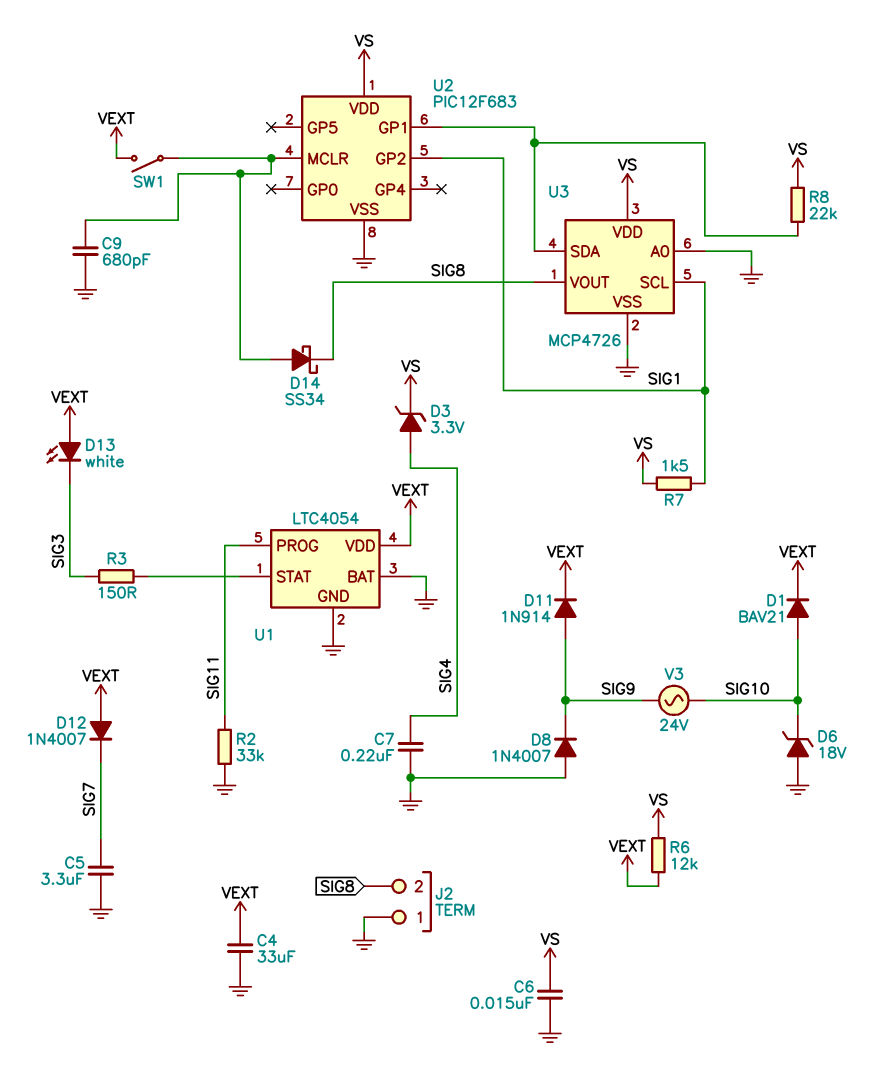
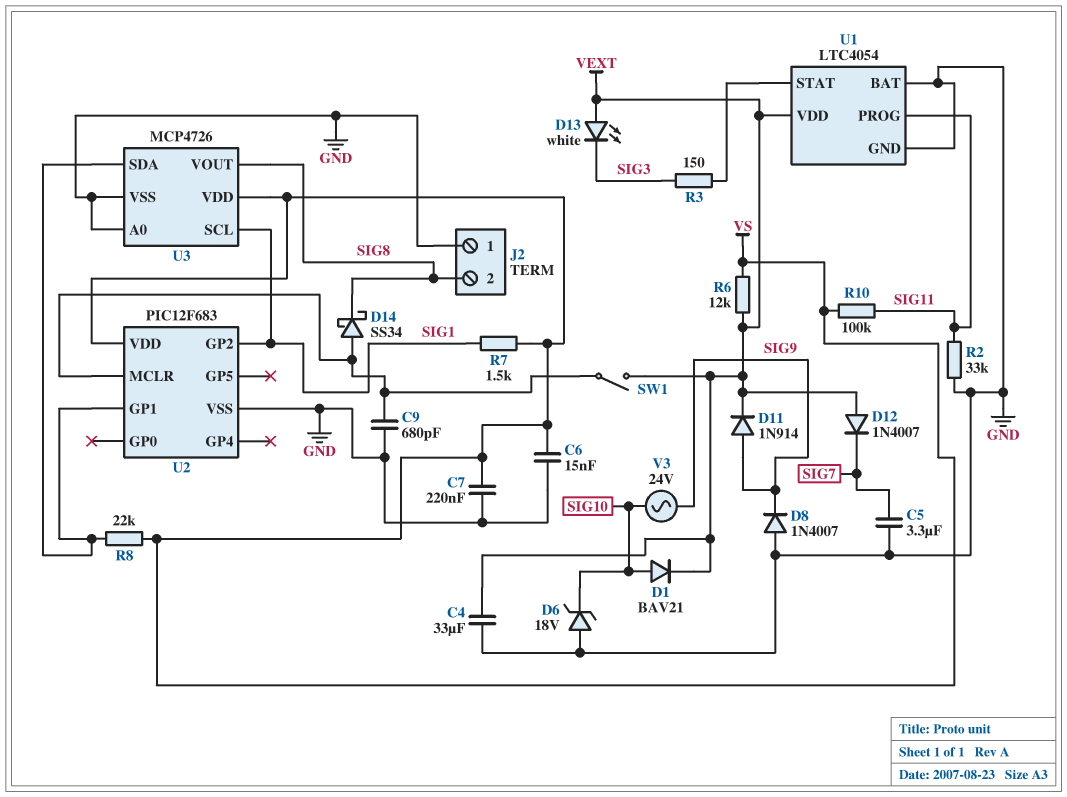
C7: 220nF (GND, SIG4) -> 220nF (GND, VS)
D3: zener 3.3V (A SIG4, K VS) -> none
R10: none -> 100k (SIG11, VS)

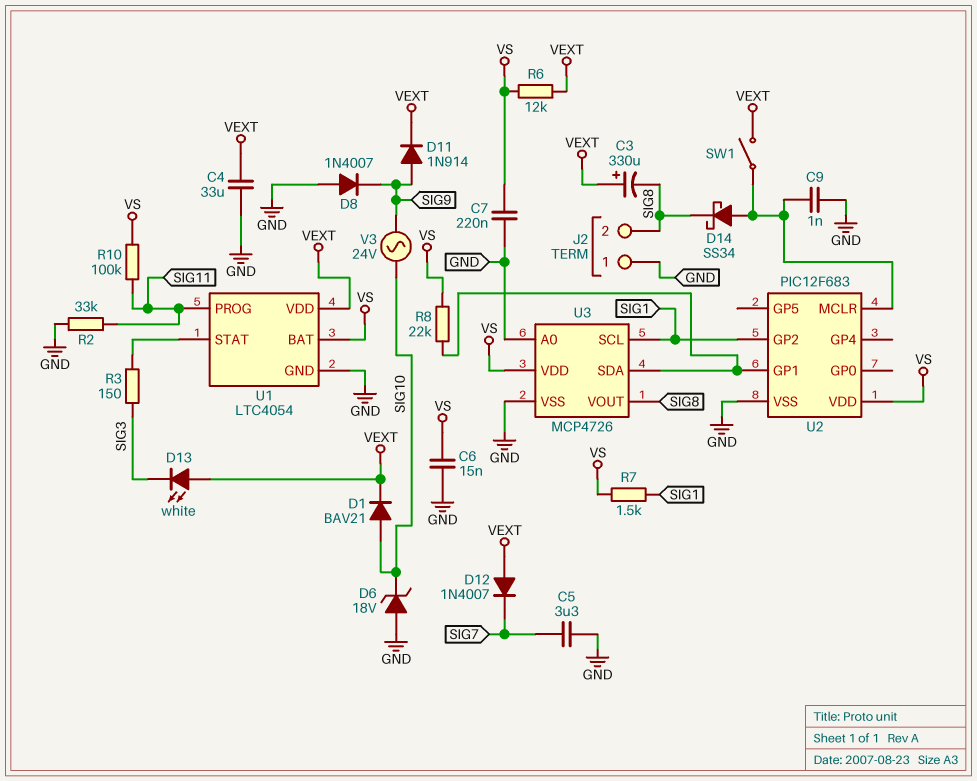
C3: none -> 330uF (plus VEXT, minus SIG8)
C9: 680pF (GND, U2/MCLR) -> 1nF (GND, U2/MCLR)
U1 pin BAT: GND -> VS

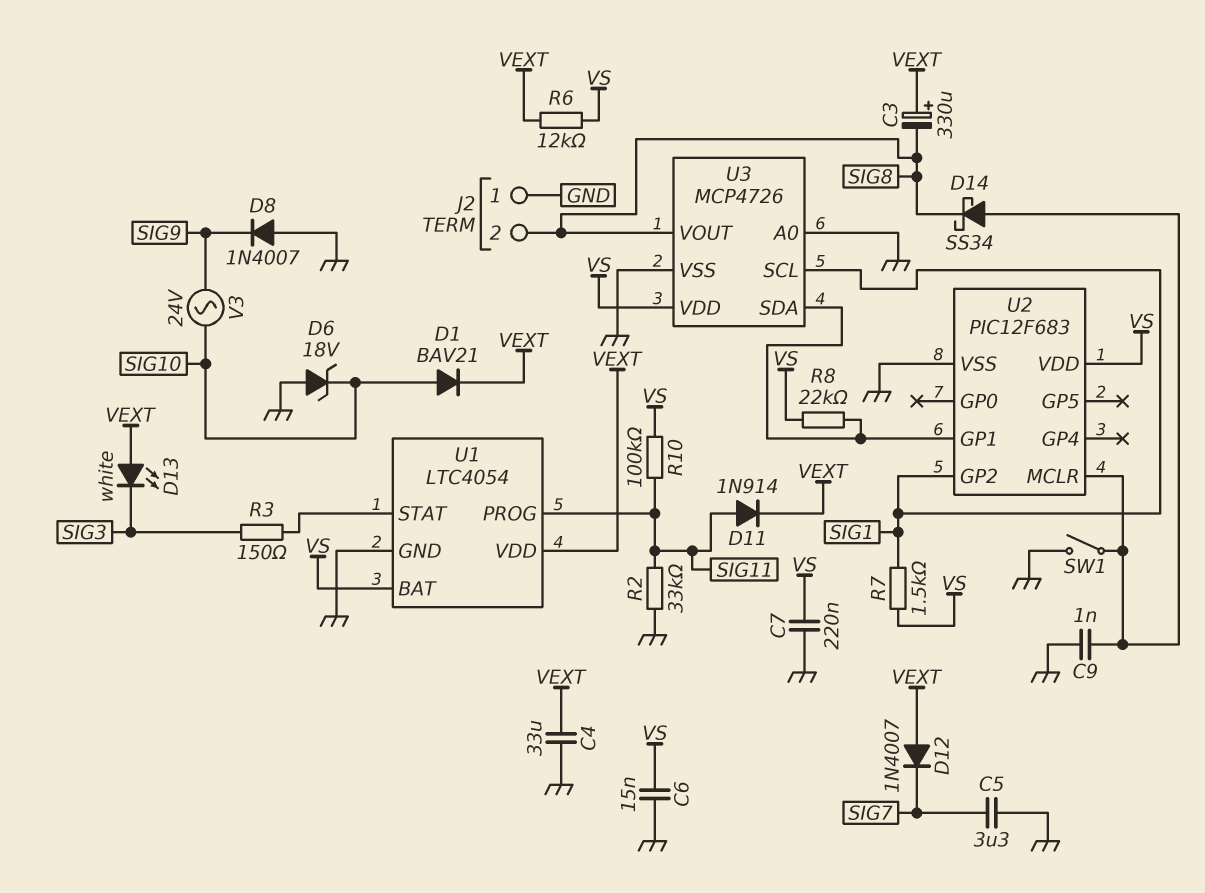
D11: diode 1N914 (A SIG9, K VEXT) -> diode 1N914 (A SIG11, K VEXT)
SW1: switch (U2/MCLR, VEXT) -> switch (GND, U2/MCLR)

